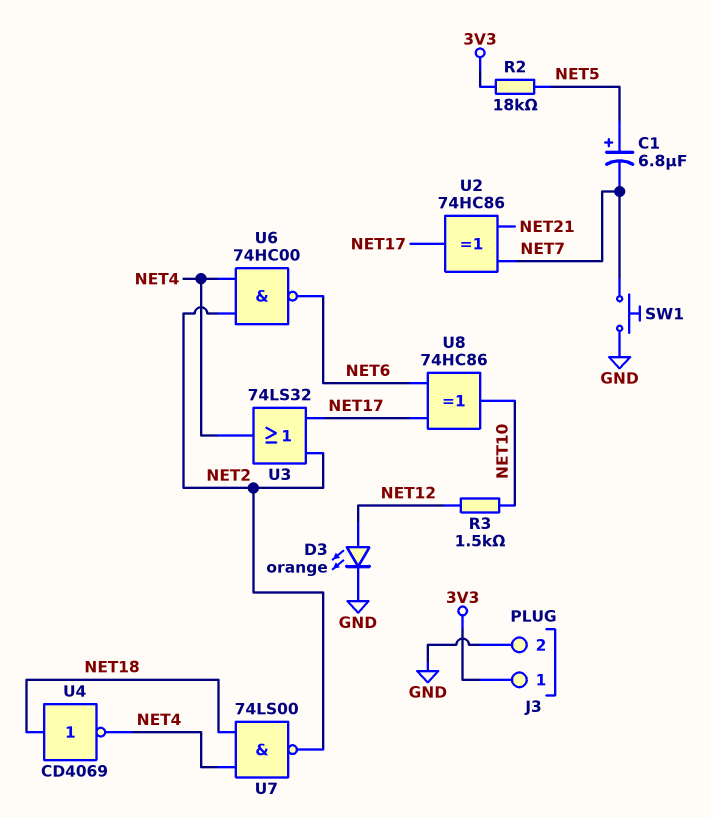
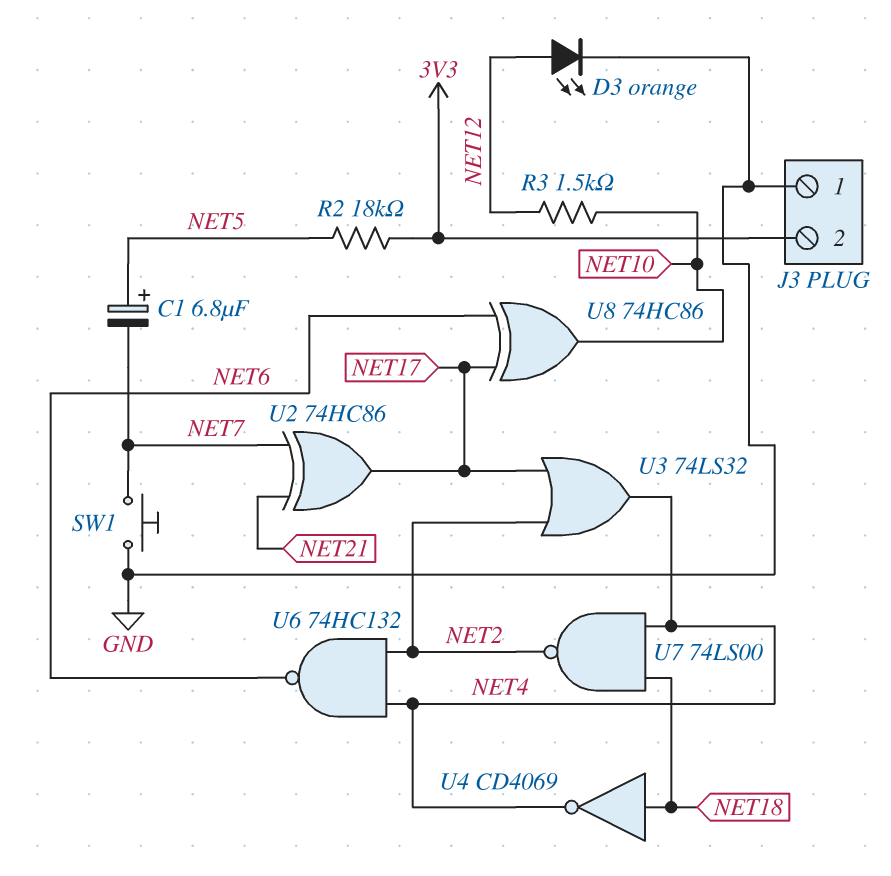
J3 pin 1: 3V3 -> GND
J3 pin 2: GND -> 3V3
U6: NAND 74HC00 (in NET2, in NET4, out NET6) -> NAND 74HC132 (in NET2, in NET4, out NET6)

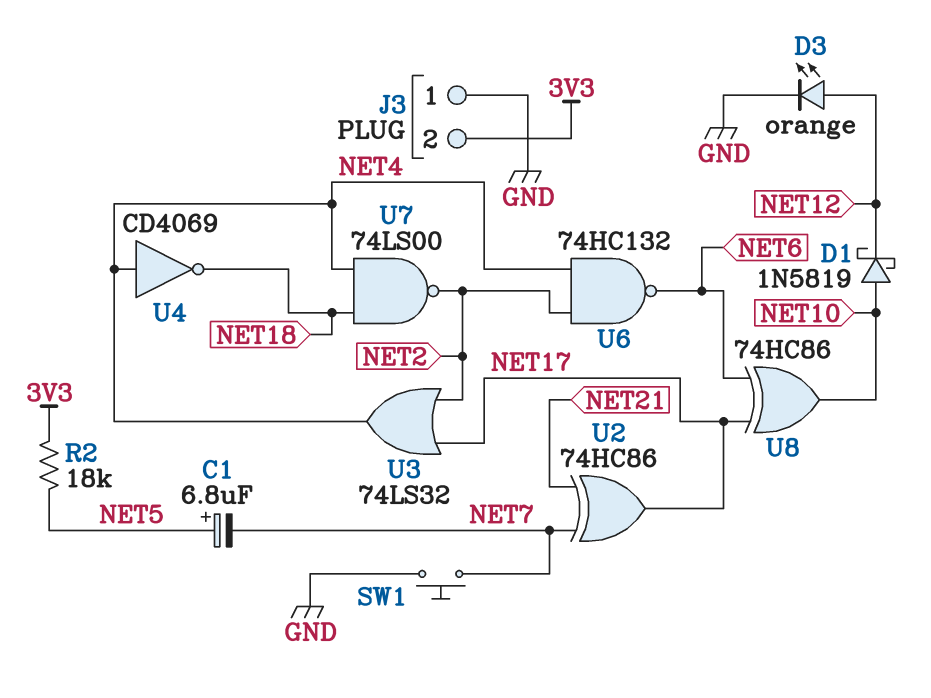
D1: none -> schottky 1N5819 (A NET10, K NET12)
R3: 1.5k (NET10, NET12) -> none
U4: NOT CD4069 (in NET18, out NET4) -> NOT CD4069 (in NET4, out NET18)

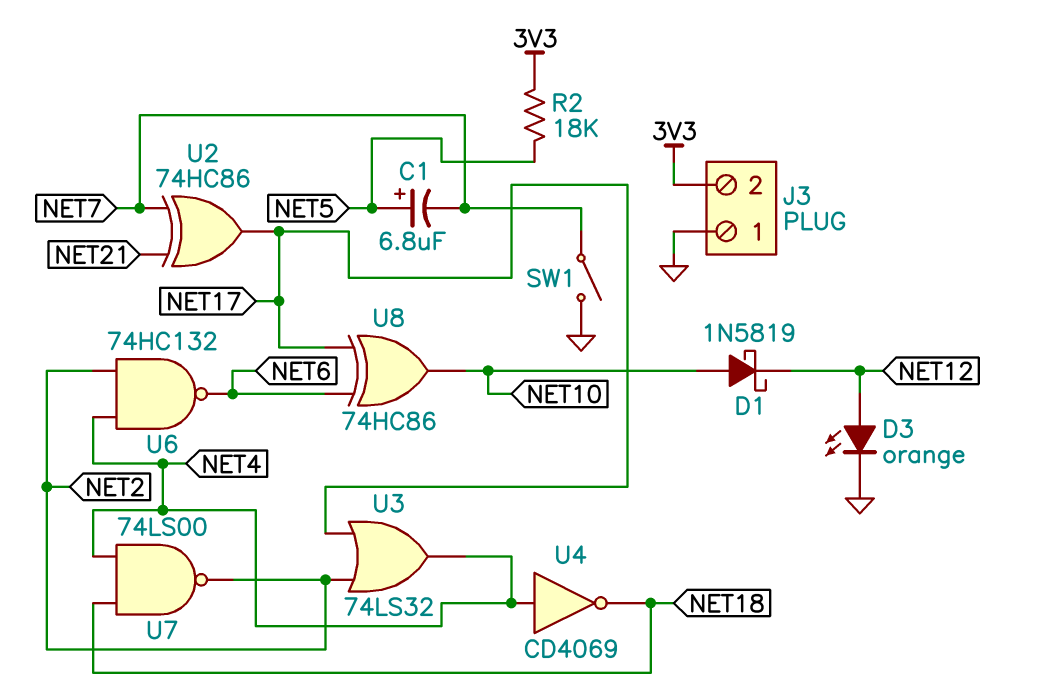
SW1: button (GND, NET7) -> switch (GND, NET7)

